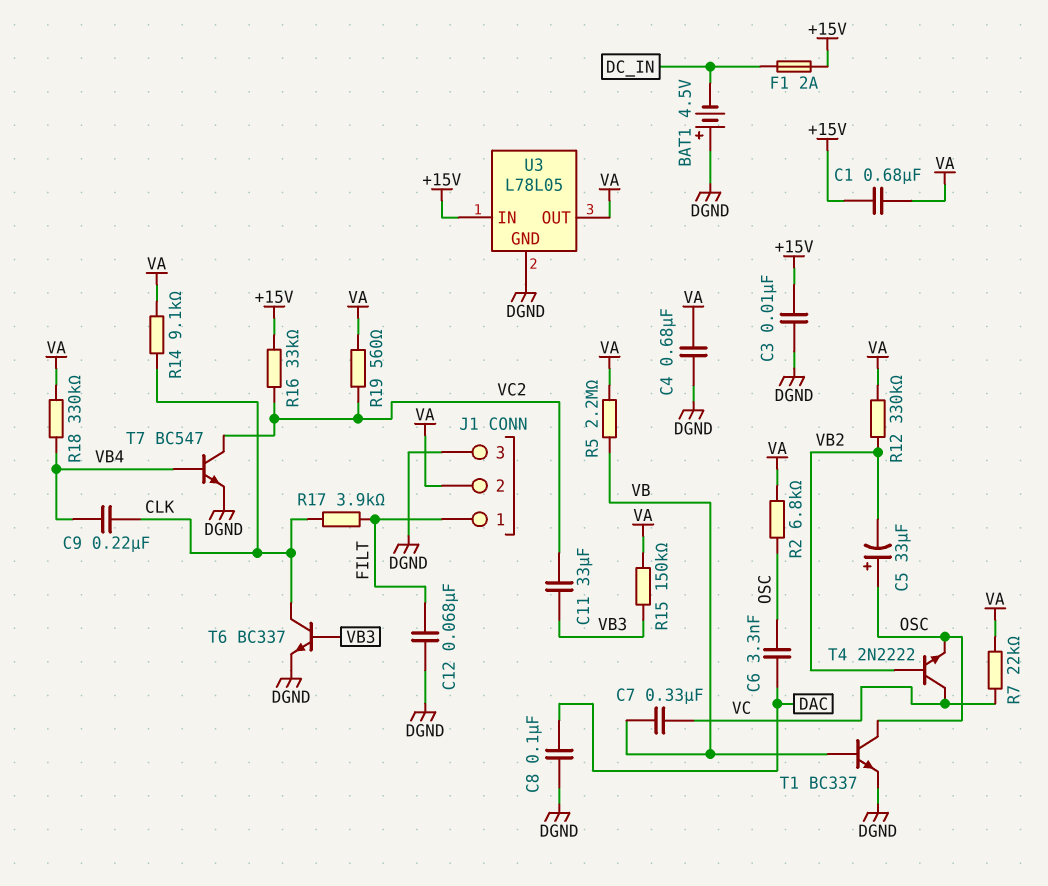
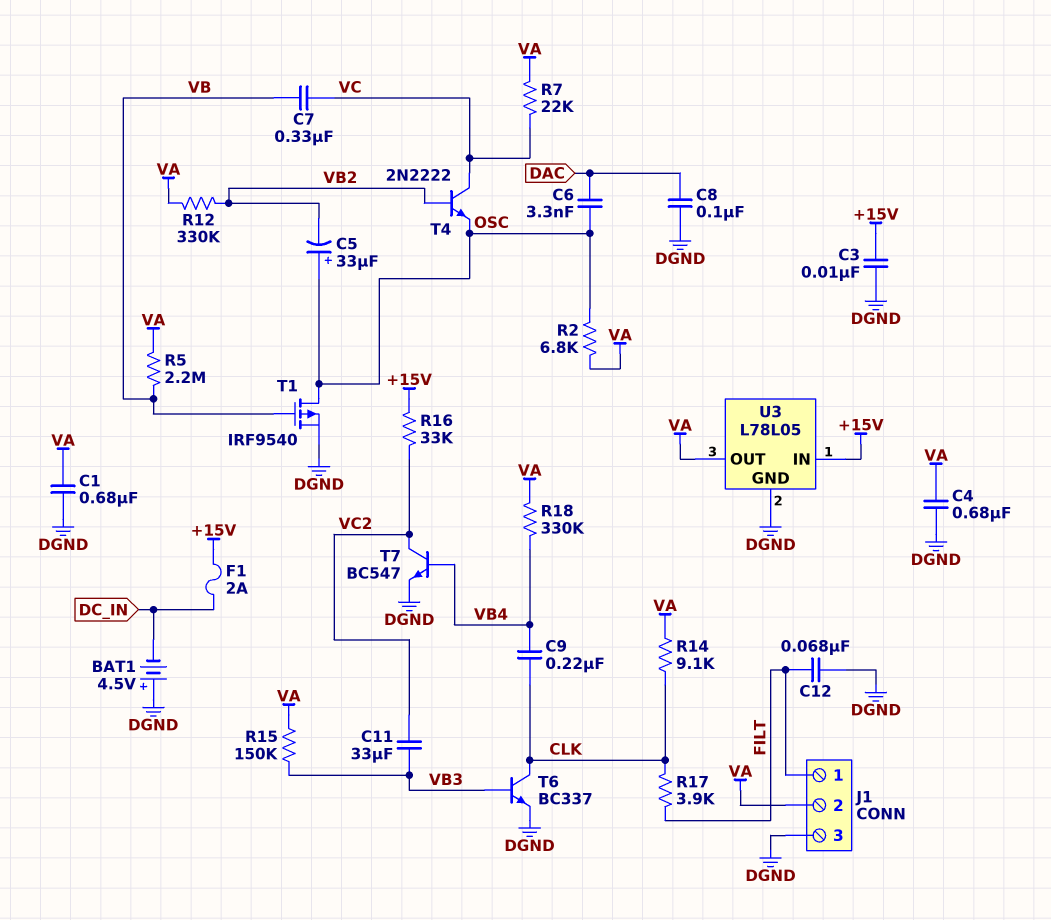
C1: 680nF (+15V, VA) -> 680nF (DGND, VA)
R19: 560 (VA, VC2) -> none
T1: NPN BC337 (B VB, C OSC, E DGND) -> PMOS IRF9540 (G VB, D OSC, S DGND)

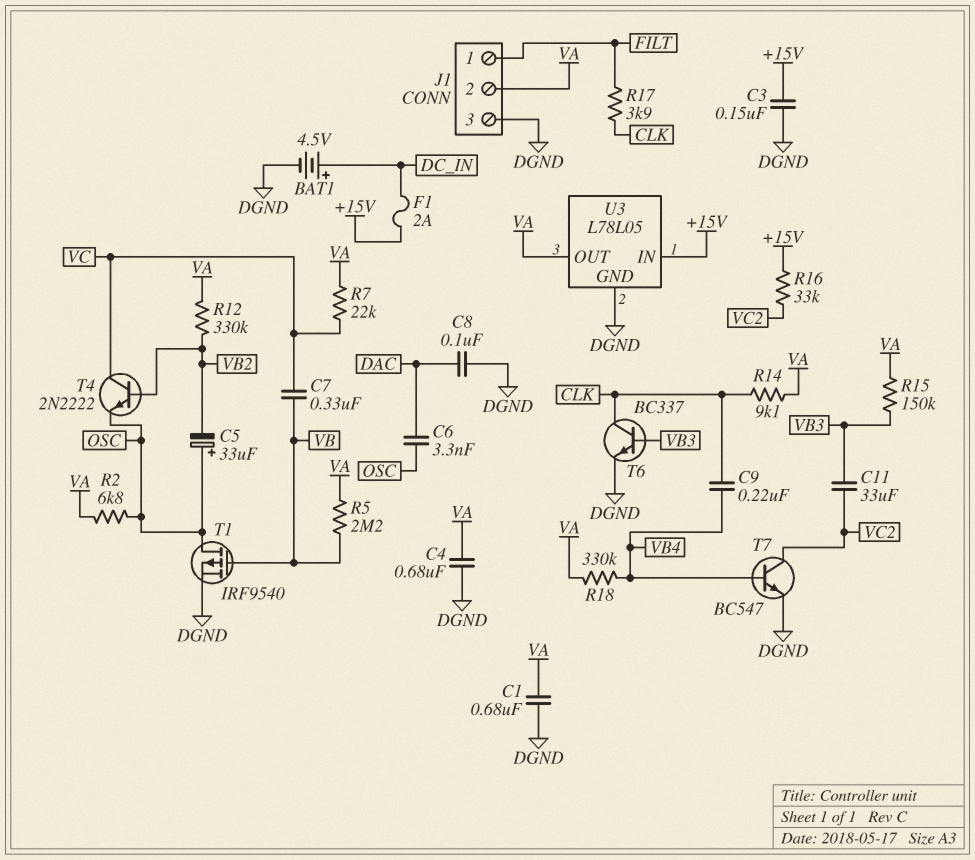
BAT1: 4.5V (plus DGND, minus DC_IN) -> 4.5V (plus DC_IN, minus DGND)
C3: 10nF (+15V, DGND) -> 150nF (+15V, DGND)
C12: 68nF (DGND, FILT) -> none

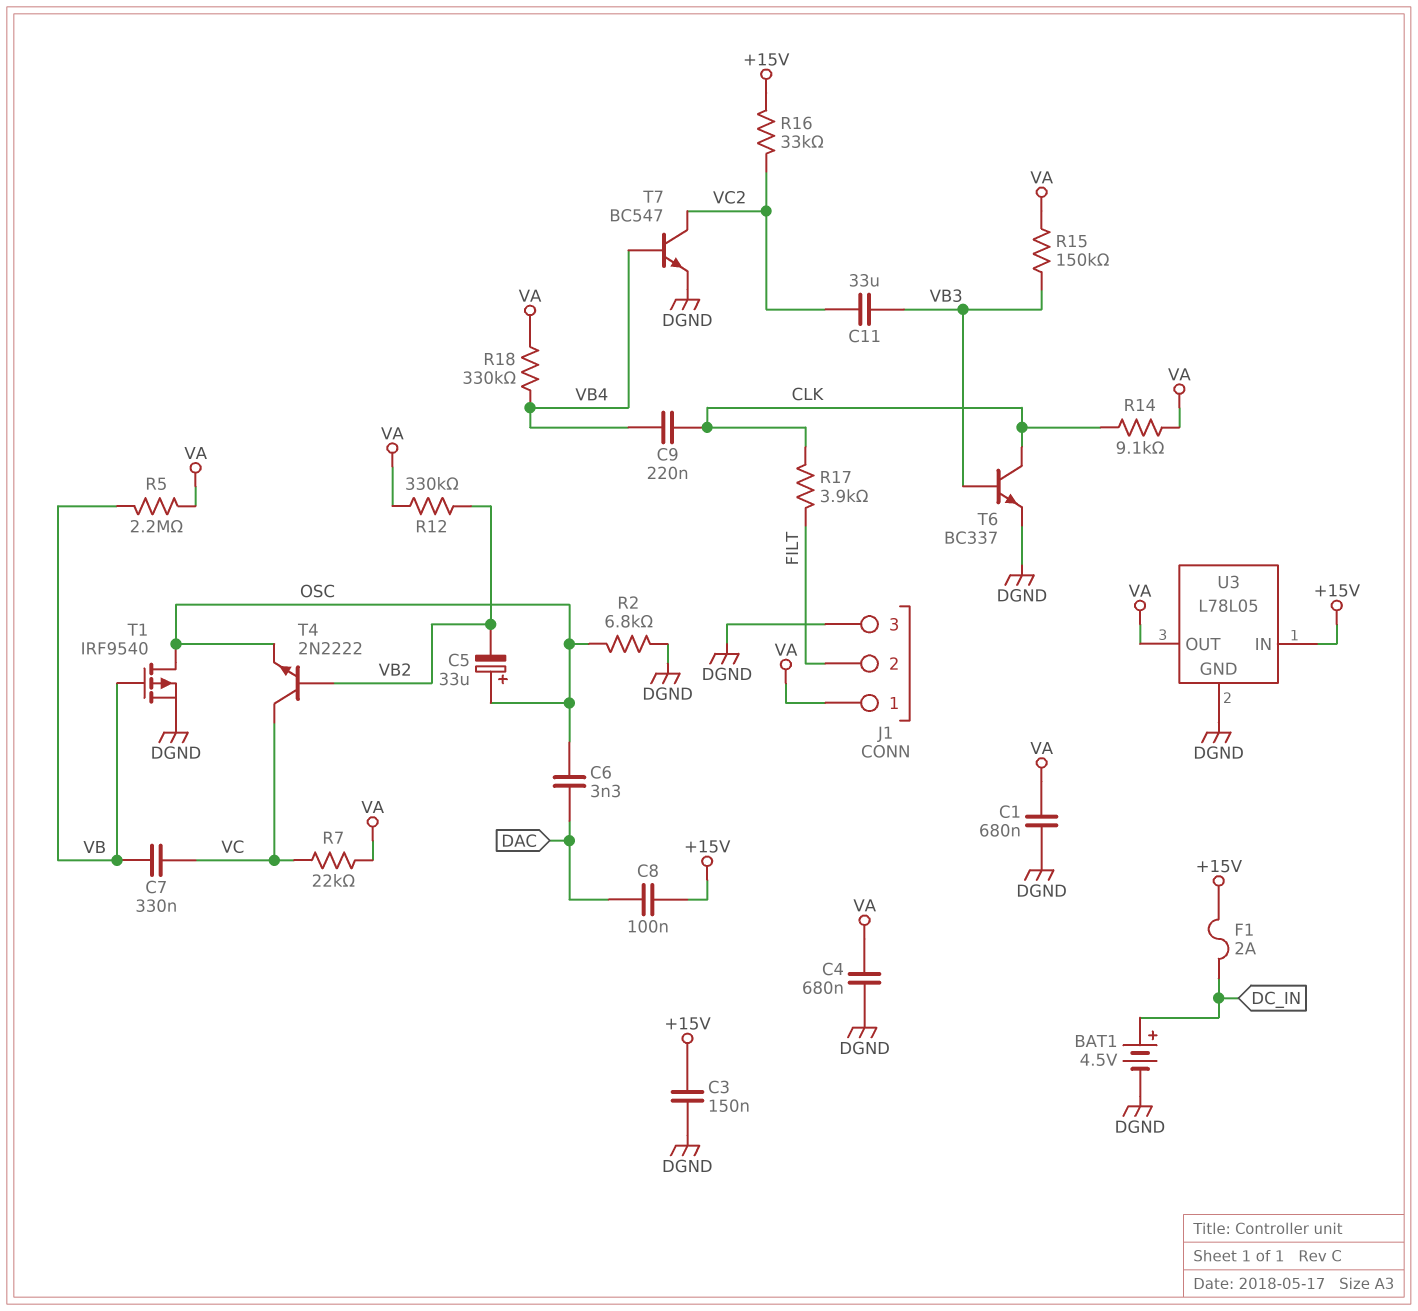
C8: 100nF (DAC, DGND) -> 100nF (+15V, DAC)
J1 pin 1: FILT -> VA
J1 pin 2: VA -> FILT
R2: 6.8k (OSC, VA) -> 6.8k (DGND, OSC)

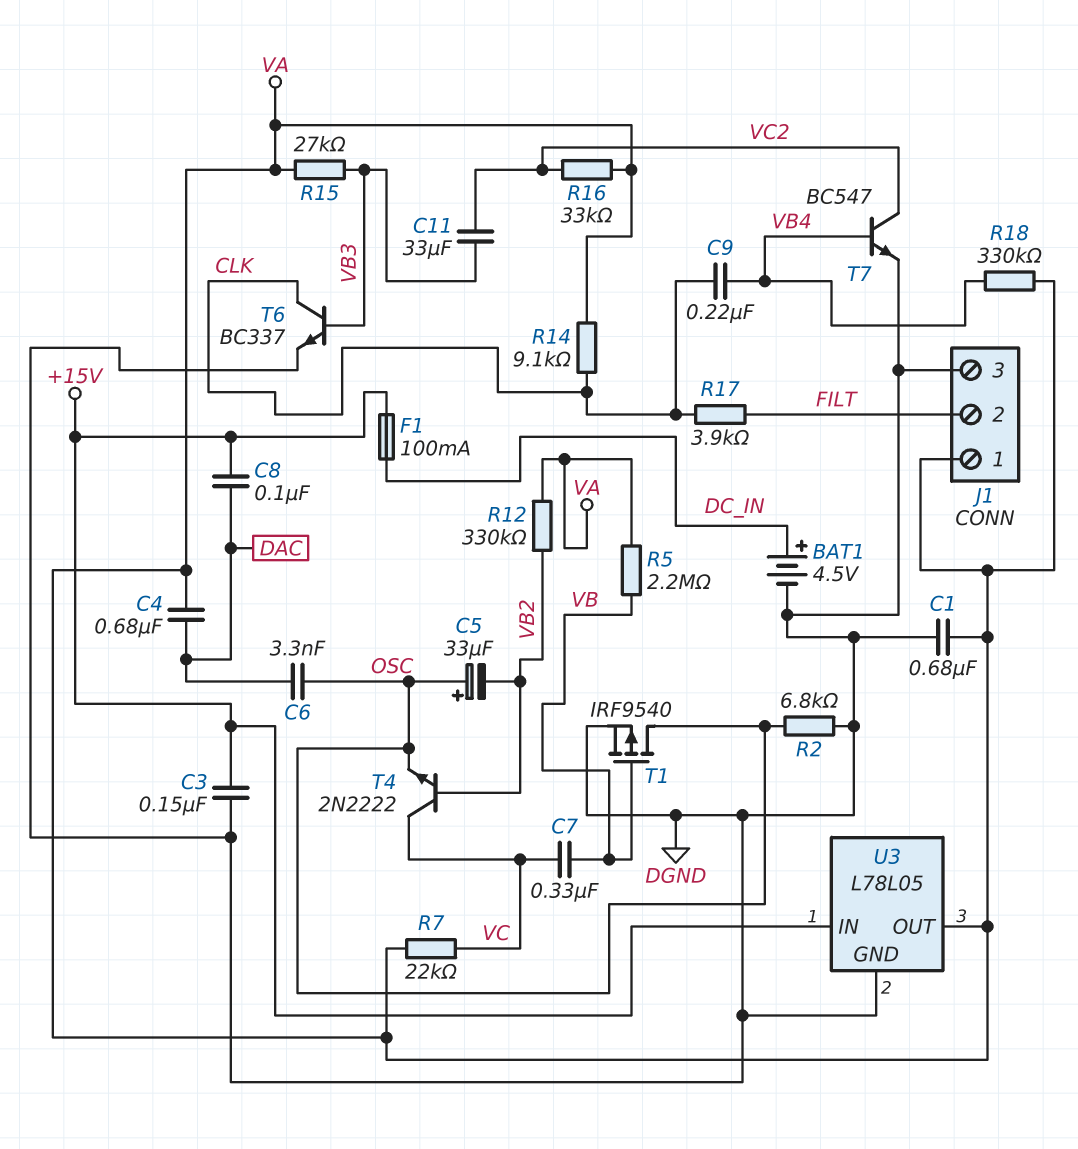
C4: 680nF (DGND, VA) -> 680nF (DAC, VA)
F1: 2A (+15V, DC_IN) -> 100mA (+15V, DC_IN)
R15: 150k (VA, VB3) -> 27k (VA, VB3)
R16: 33k (+15V, VC2) -> 33k (VA, VC2)

